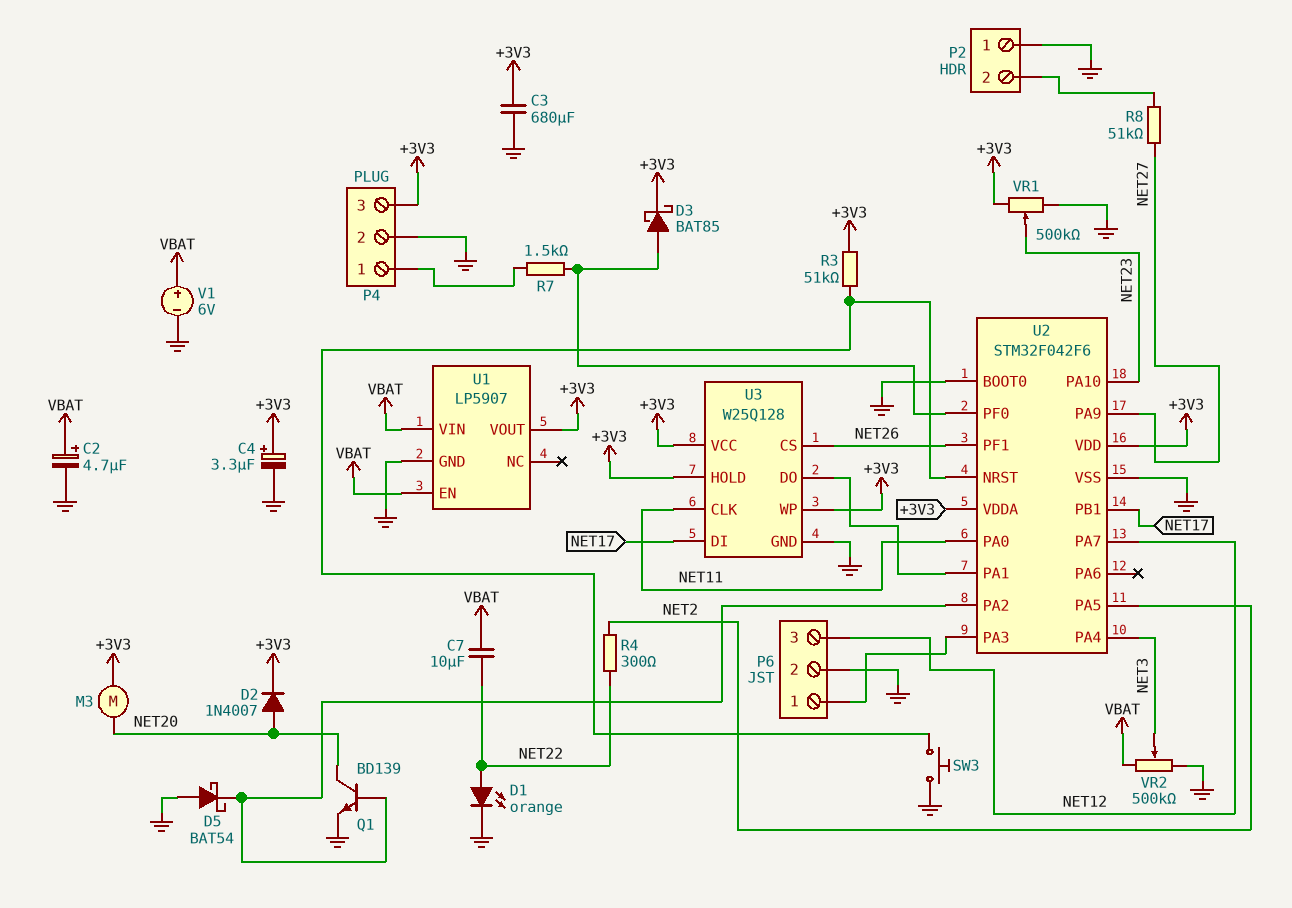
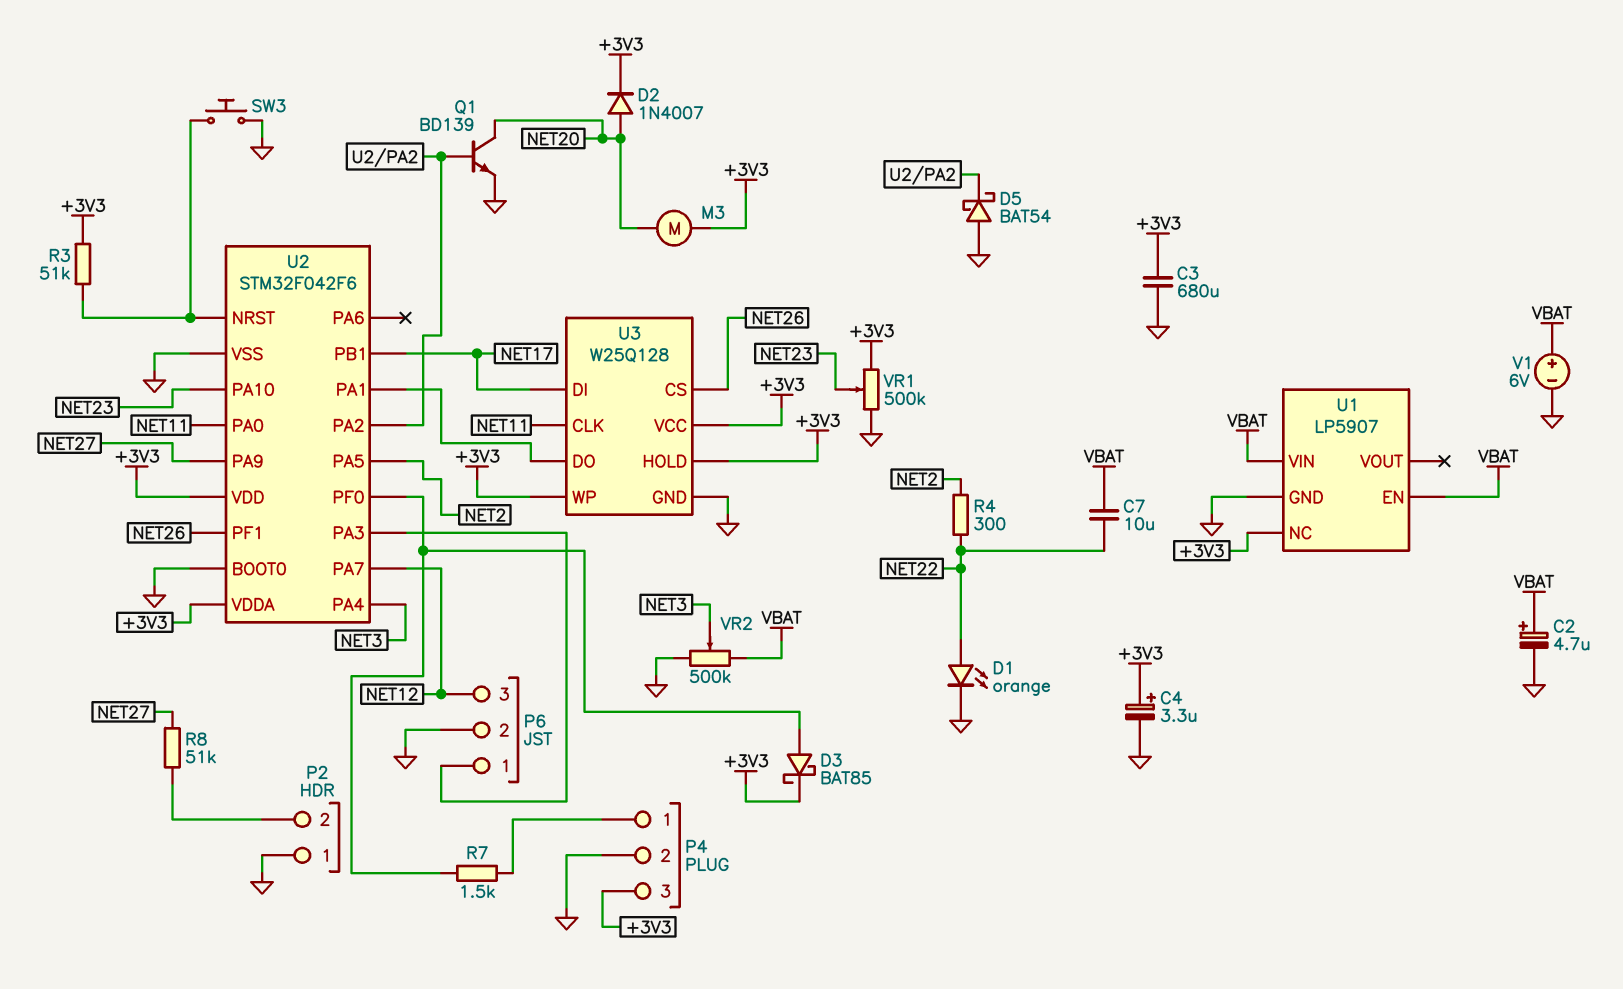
U1 pin NC: none -> +3V3
U1 pin VOUT: +3V3 -> none

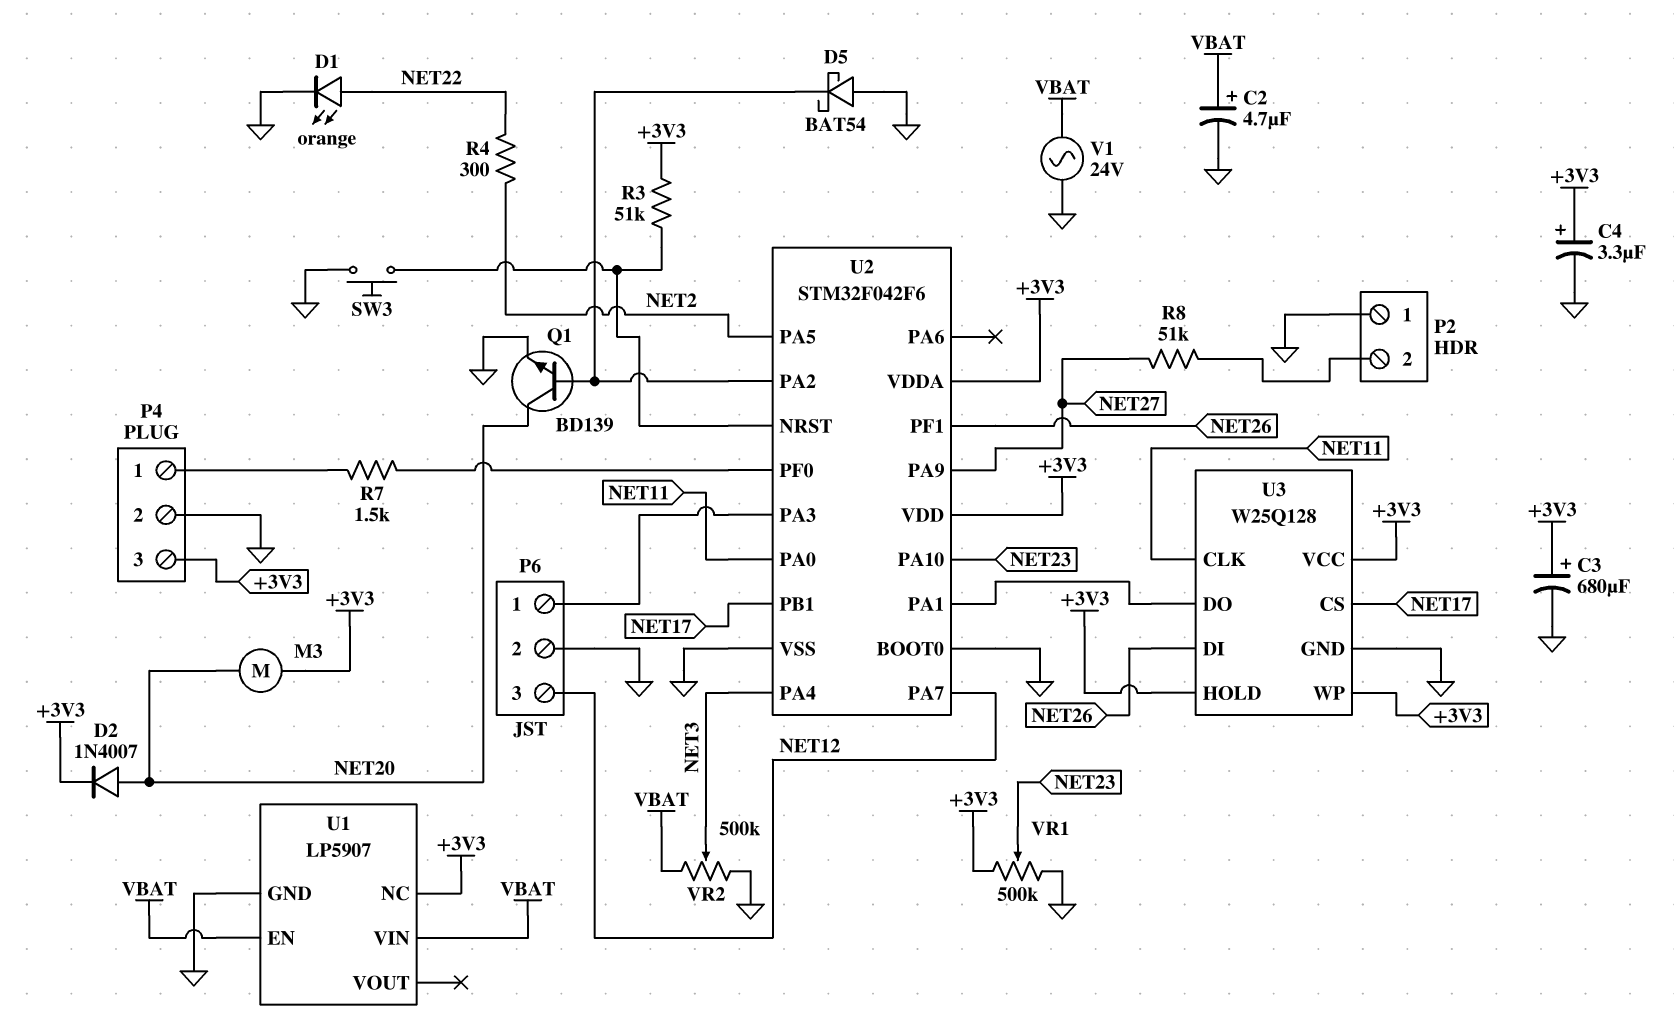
C3: 680uF (+3V3, GND) -> 680uF (plus +3V3, minus GND)
C7: 10uF (NET22, VBAT) -> none
D3: schottky BAT85 (A U2/PF0, K +3V3) -> none
U3 pin CS: NET26 -> NET17
U3 pin DI: NET17 -> NET26
V1: 6V (plus VBAT, minus GND) -> AC 24V (GND, VBAT)

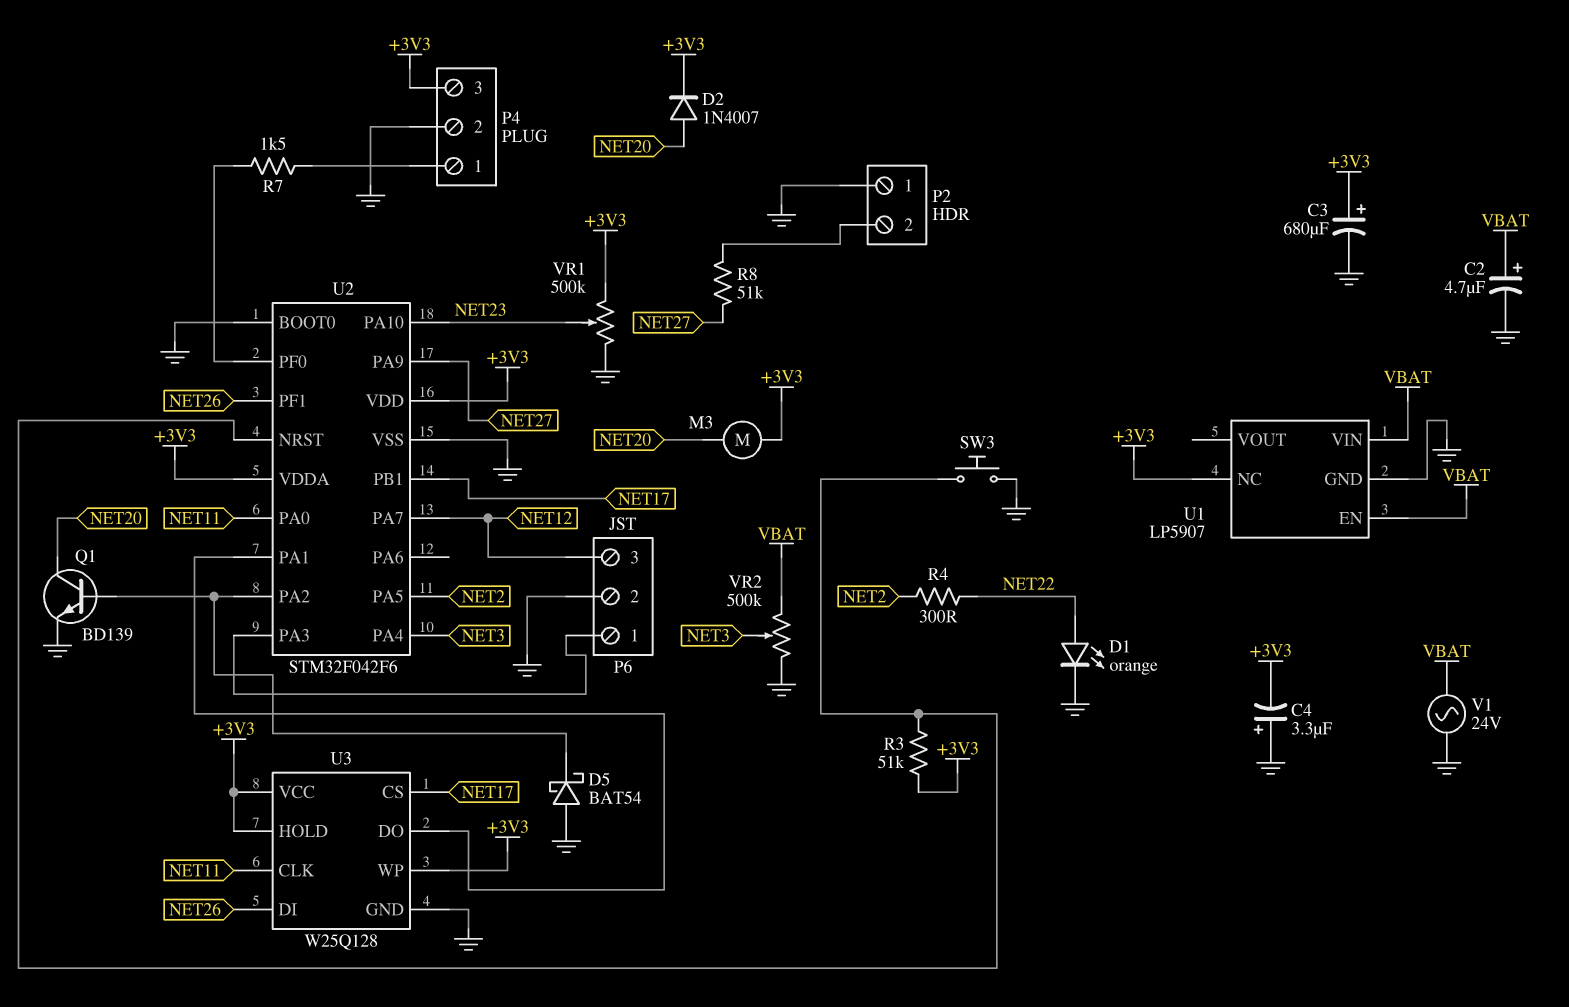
C4: 3.3uF (plus +3V3, minus GND) -> 3.3uF (plus GND, minus +3V3)

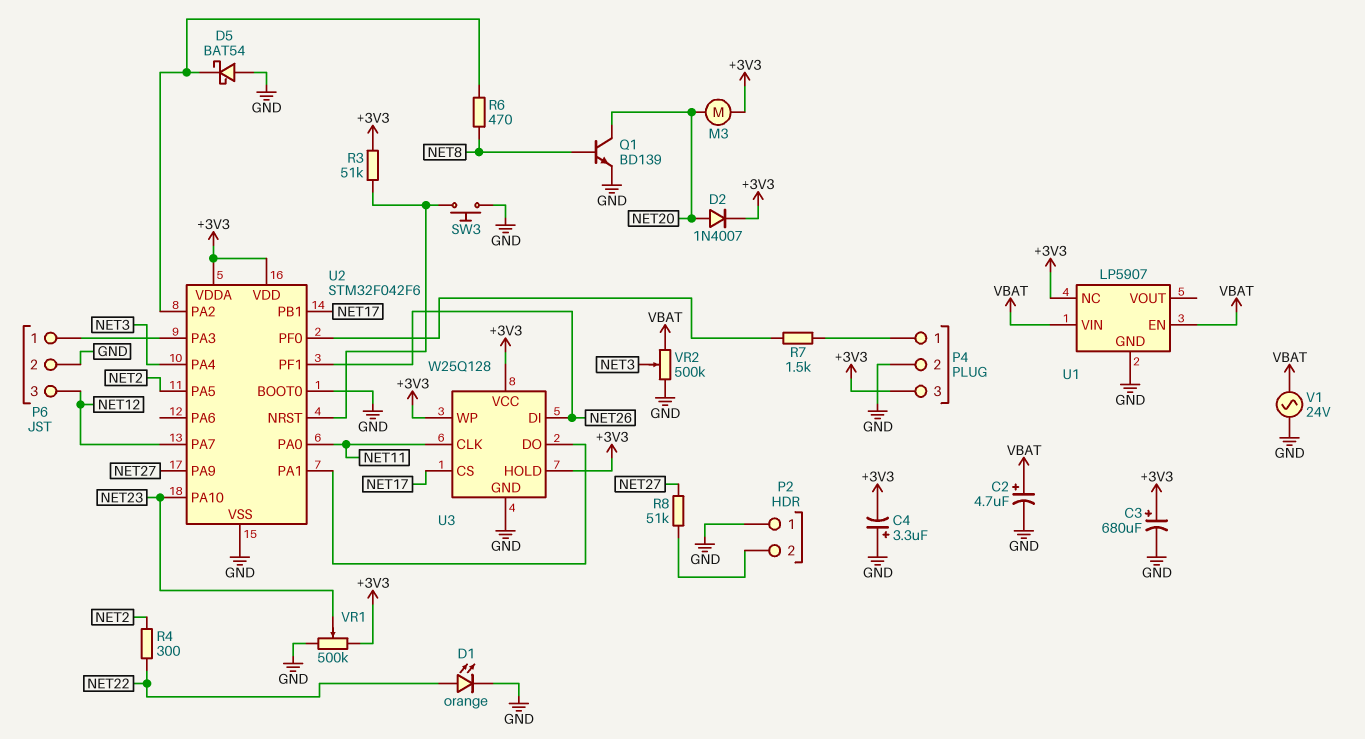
Q1: NPN BD139 (B U2/PA2, C NET20, E GND) -> NPN BD139 (B NET8, C NET20, E GND)
R6: none -> 470 (NET8, U2/PA2)

